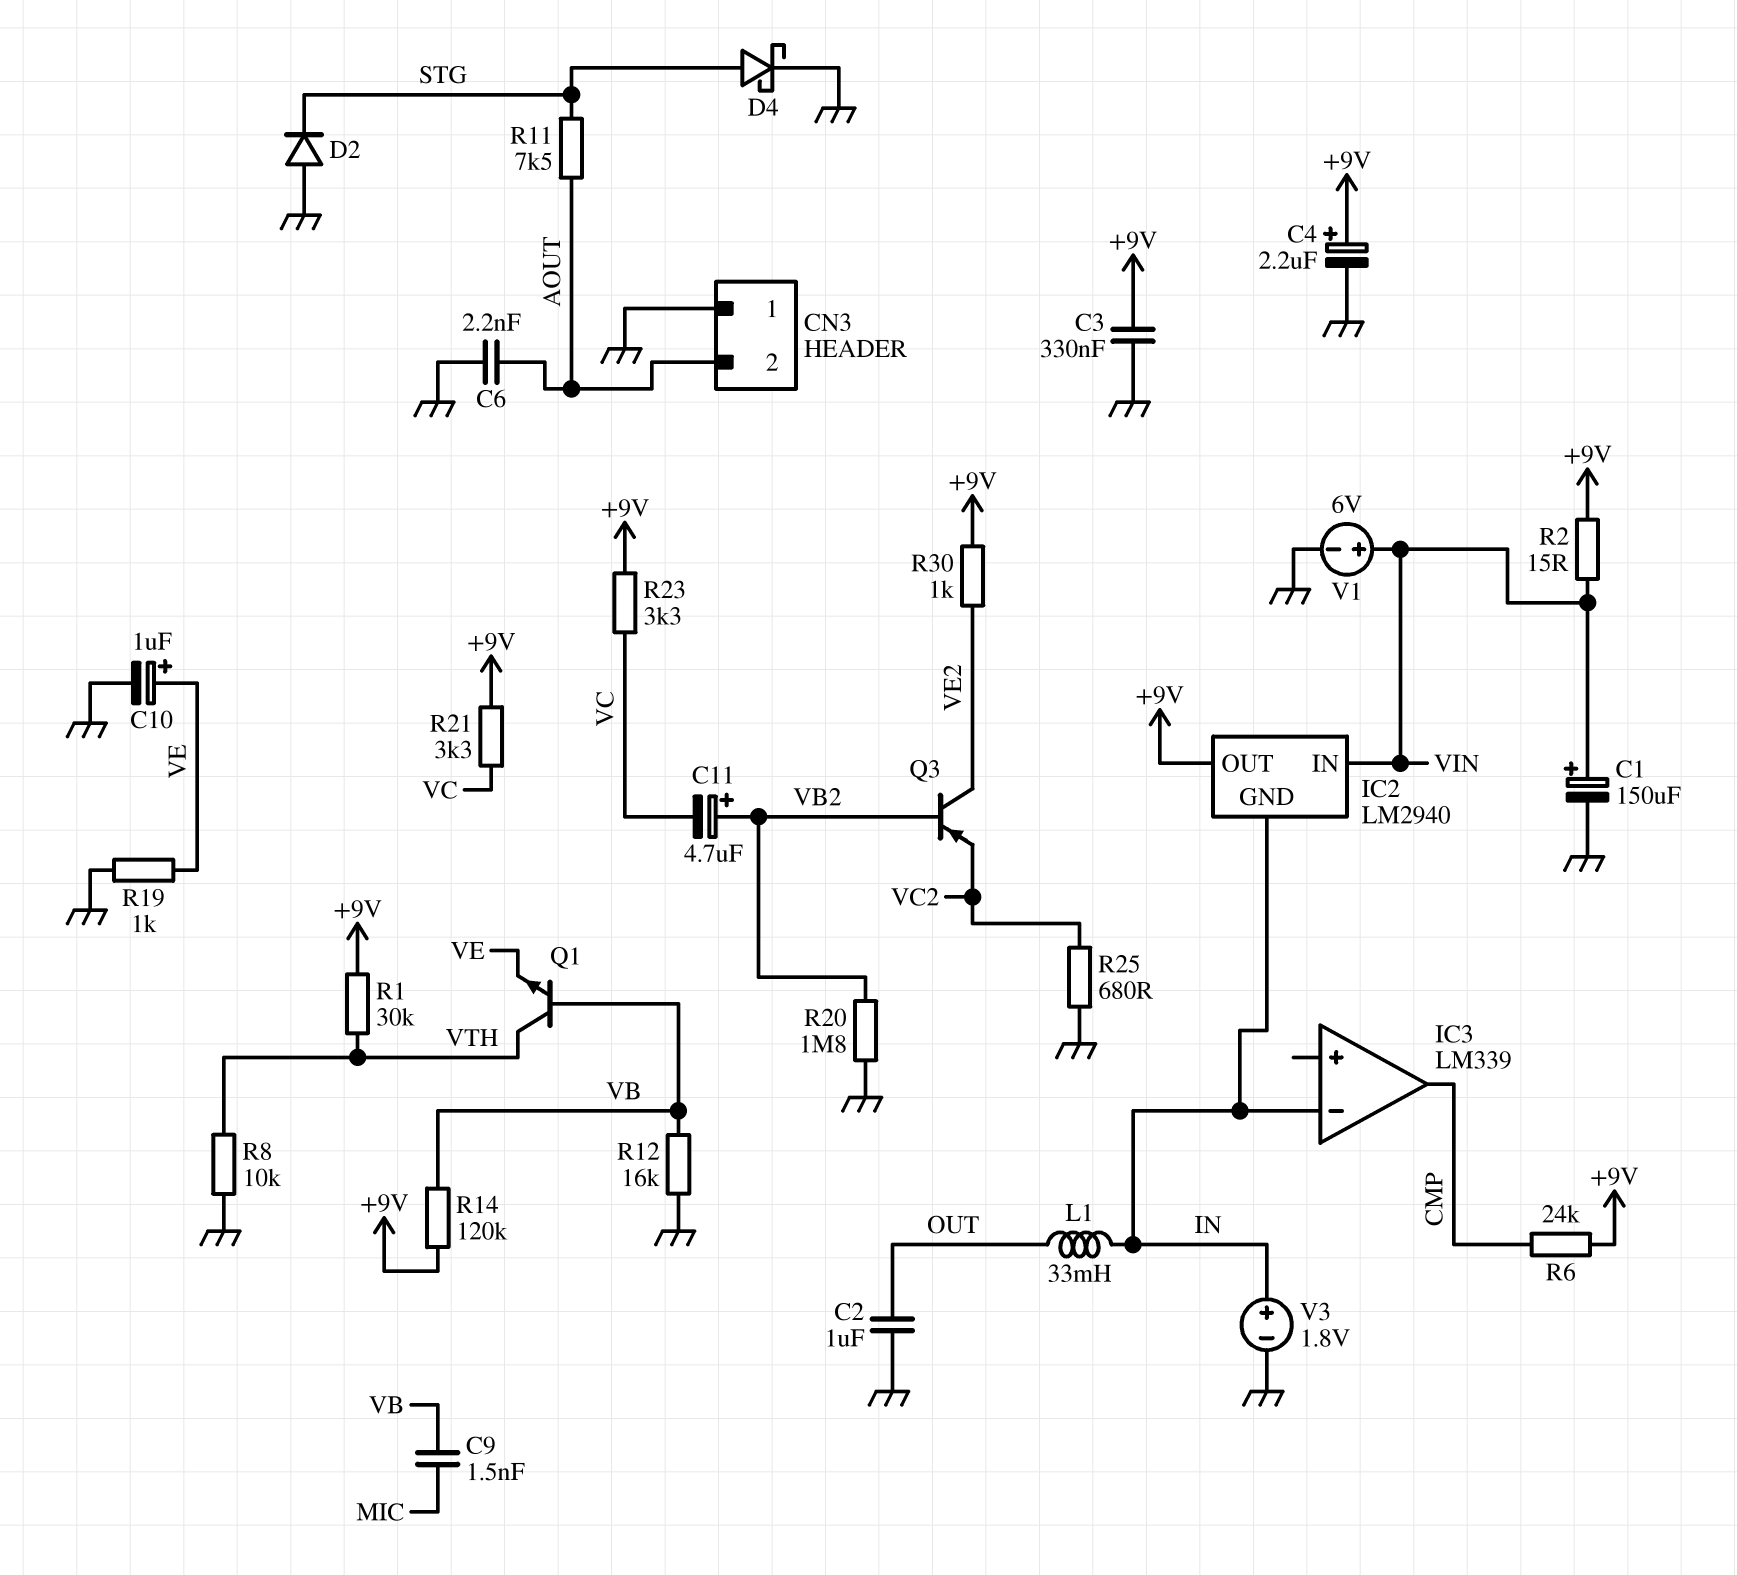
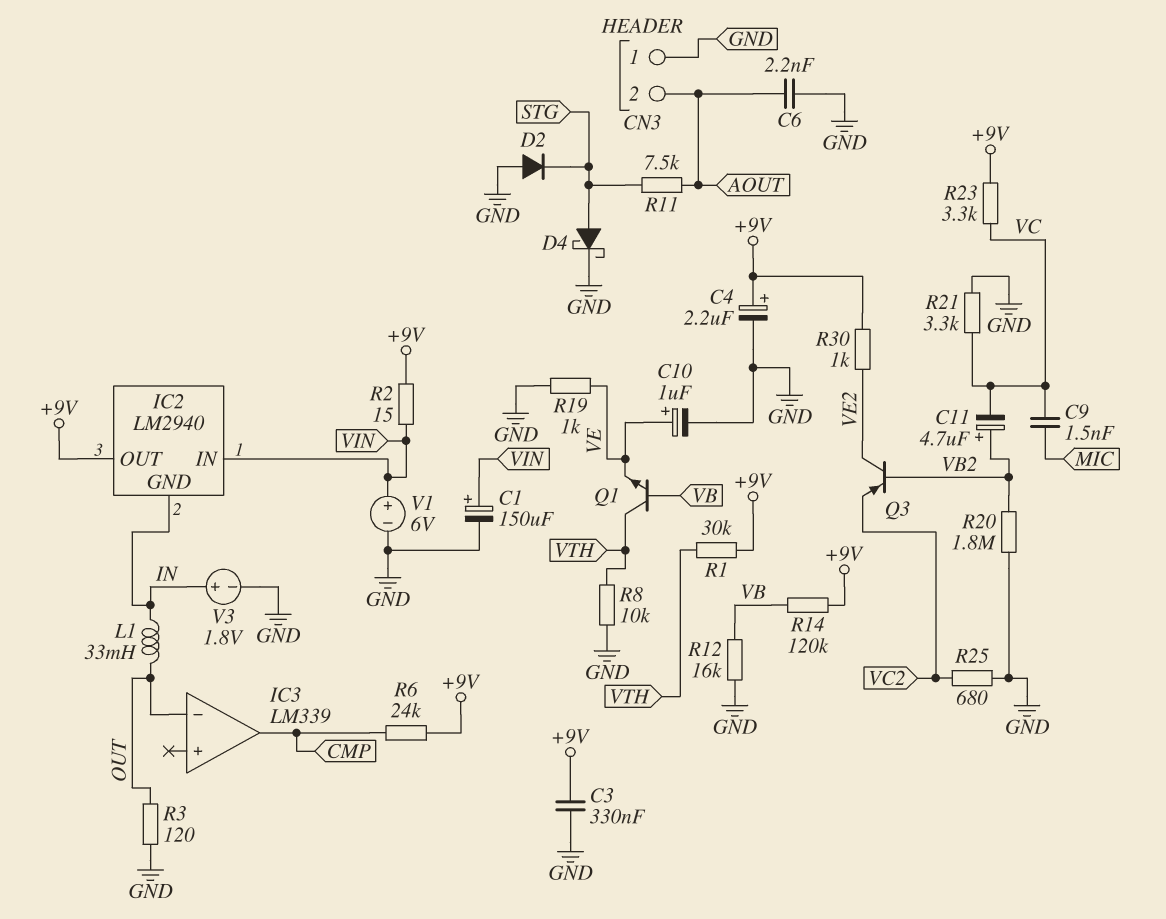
C2: 1uF (GND, OUT) -> none
C9: 1.5nF (MIC, VB) -> 1.5nF (MIC, VC)
IC3 pin in-: IN -> OUT
R3: none -> 120 (GND, OUT)
R21: 3.3k (+9V, VC) -> 3.3k (GND, VC)

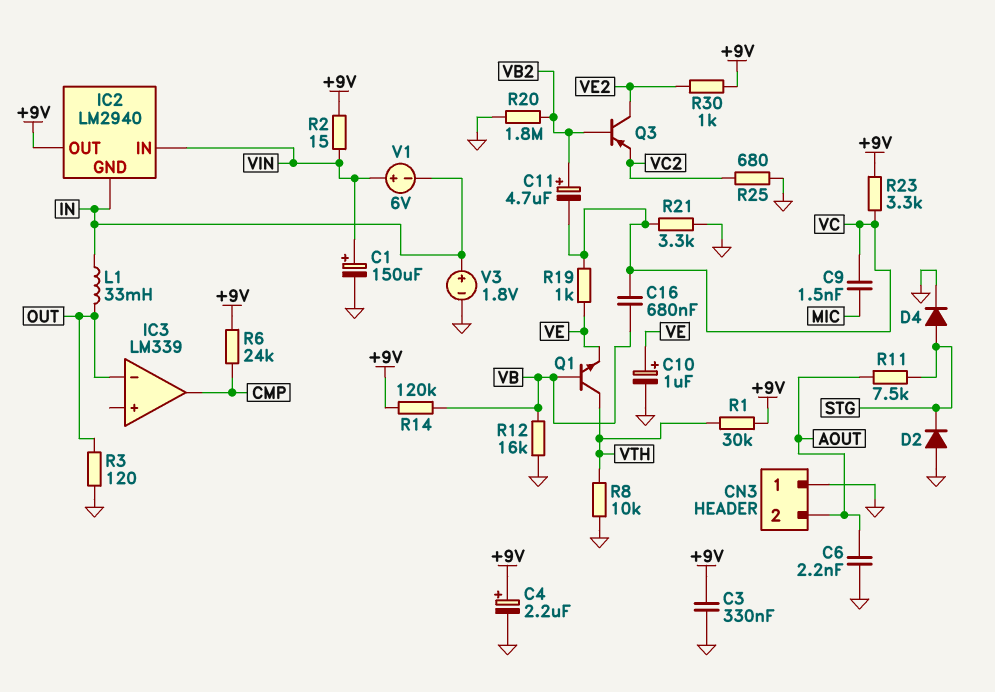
C16: none -> 680nF (VB, VC)
D4: schottky (A STG, K GND) -> diode (A STG, K GND)
R19: 1k (GND, VE) -> 1k (VC, VE)
V1: 6V (plus VIN, minus GND) -> 6V (plus VIN, minus IN)

